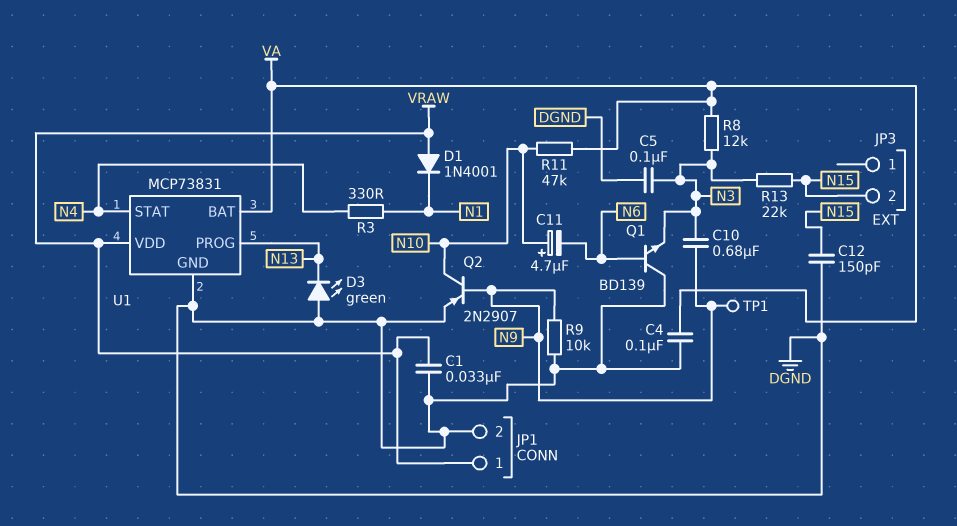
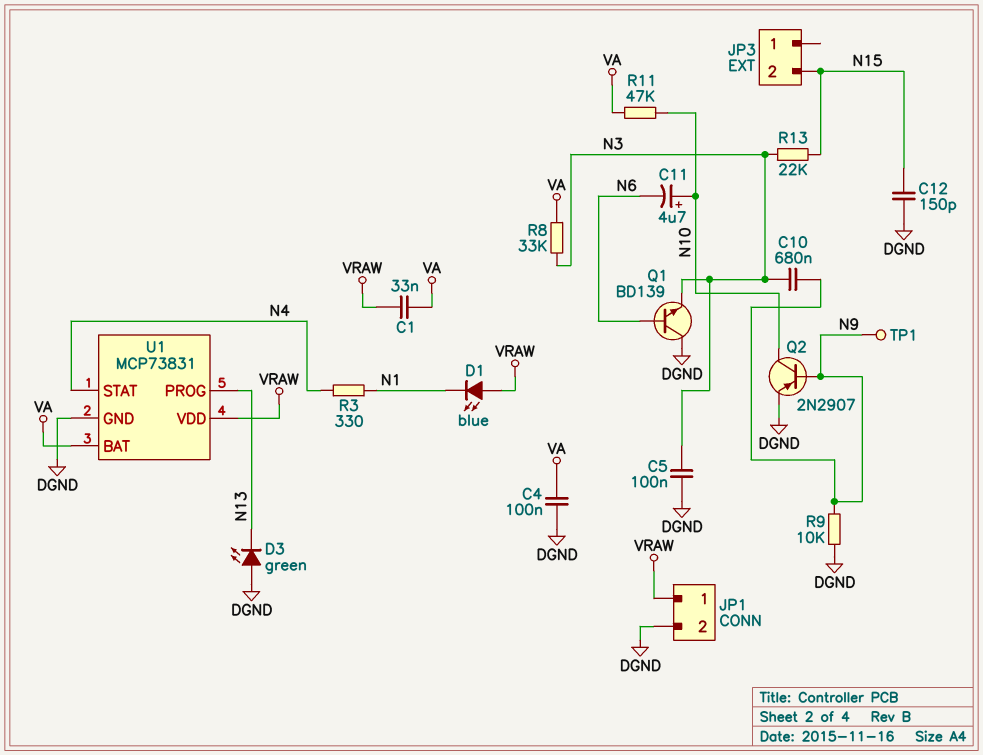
C1: 33nF (DGND, VRAW) -> 33nF (VA, VRAW)
D1: diode 1N4001 (A VRAW, K N1) -> LED blue (A VRAW, K N1)
R8: 12k (N3, VA) -> 33k (N3, VA)

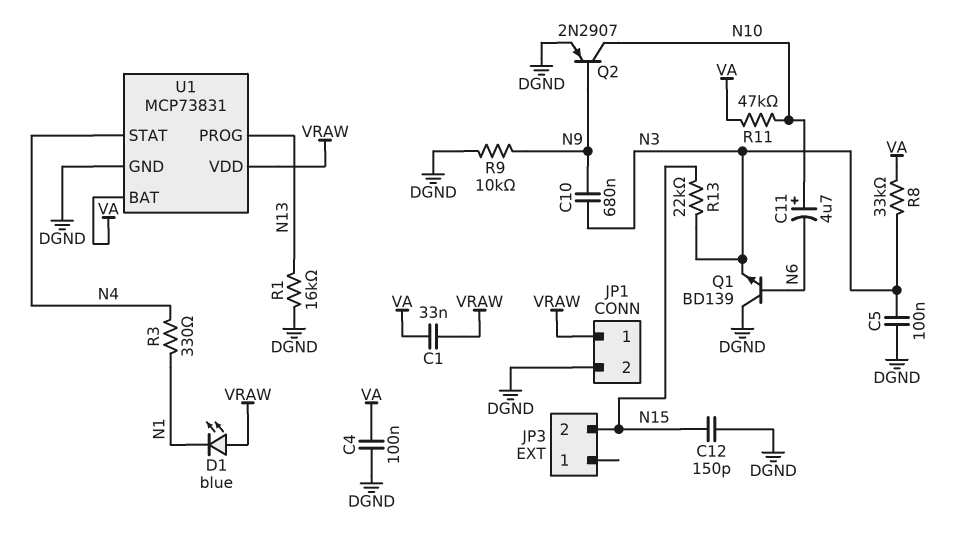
D3: LED green (A DGND, K N13) -> none
R1: none -> 16k (DGND, N13)
TP1: test point (N9) -> none

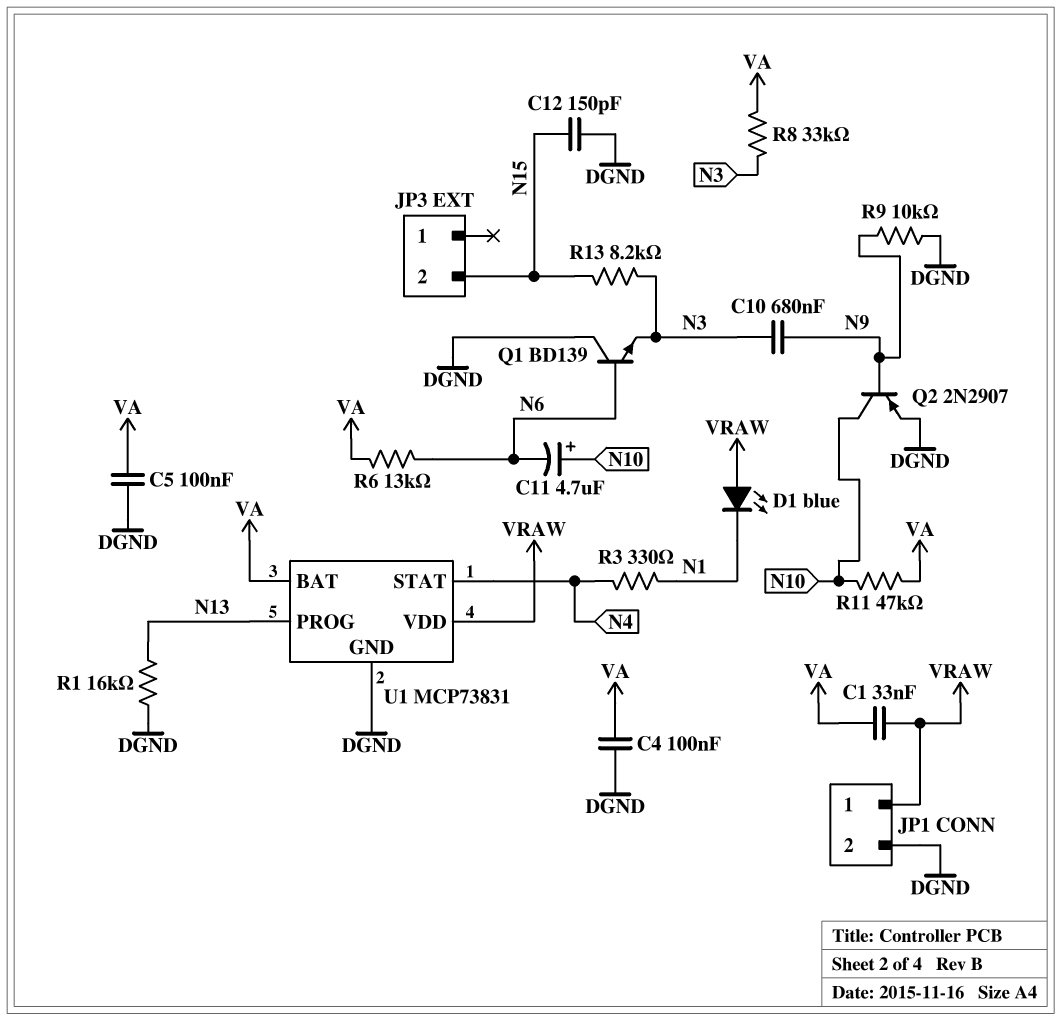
C5: 100nF (DGND, N3) -> 100nF (DGND, VA)
R6: none -> 13k (N6, VA)
R13: 22k (N3, N15) -> 8.2k (N3, N15)

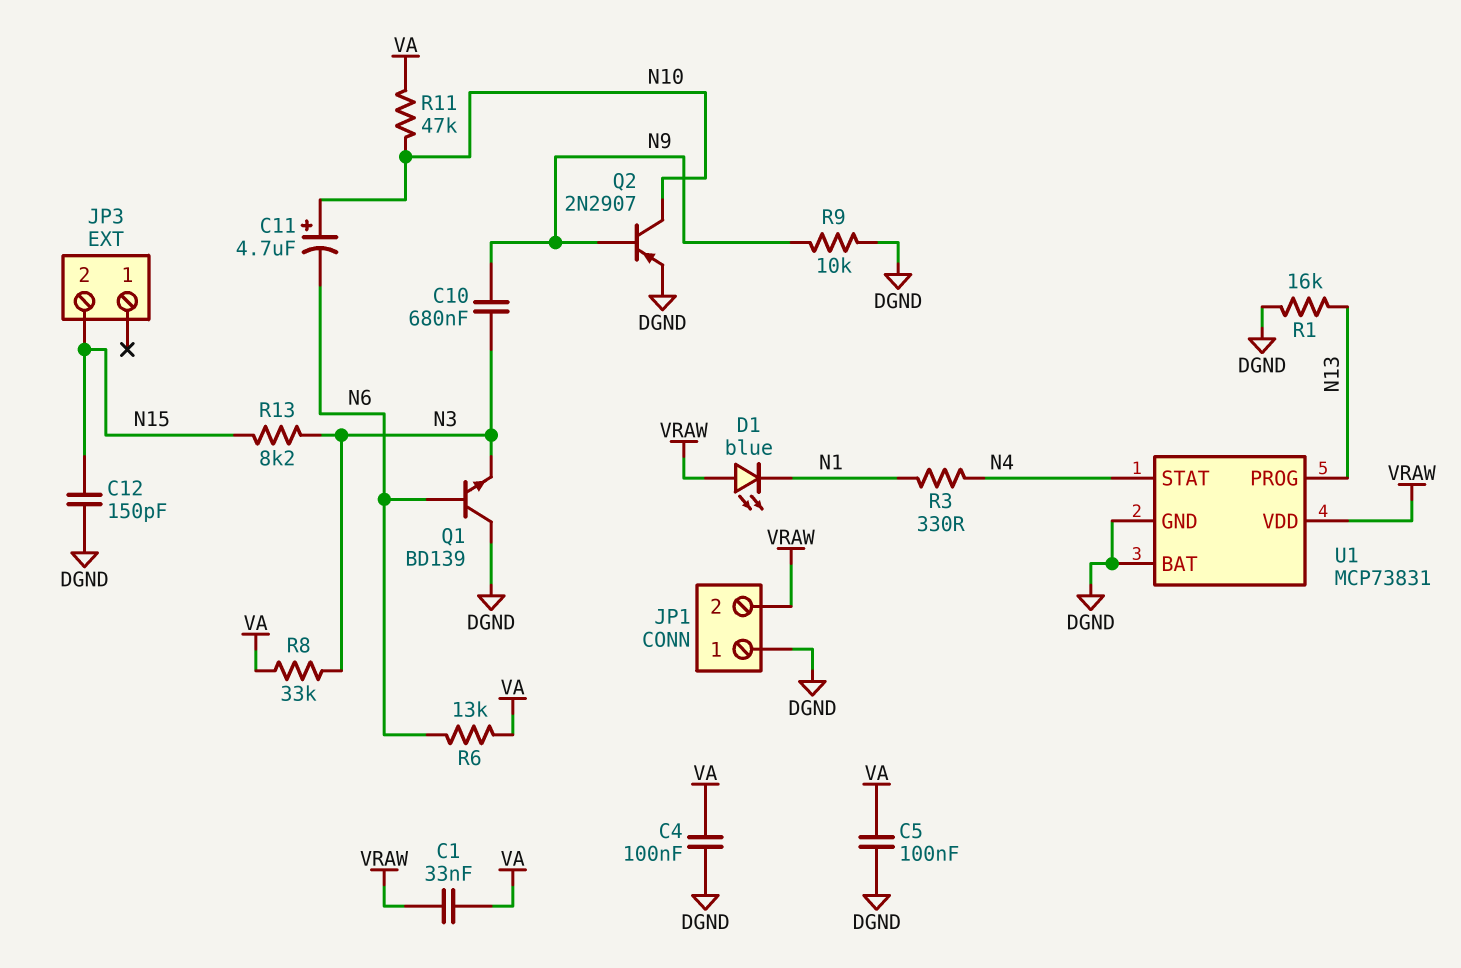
JP1 pin 1: VRAW -> DGND
JP1 pin 2: DGND -> VRAW
U1 pin BAT: VA -> DGND

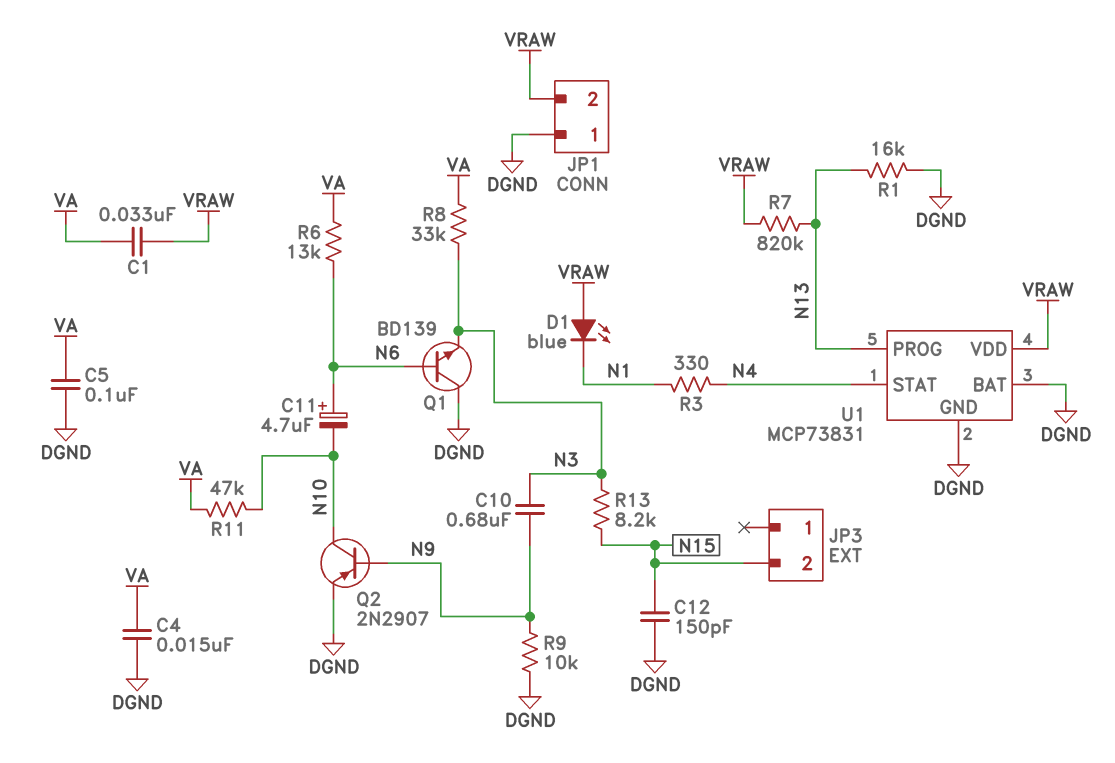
C4: 100nF (DGND, VA) -> 15nF (DGND, VA)
C11: 4.7uF (plus N10, minus N6) -> 4.7uF (plus N6, minus N10)
R7: none -> 820k (N13, VRAW)

